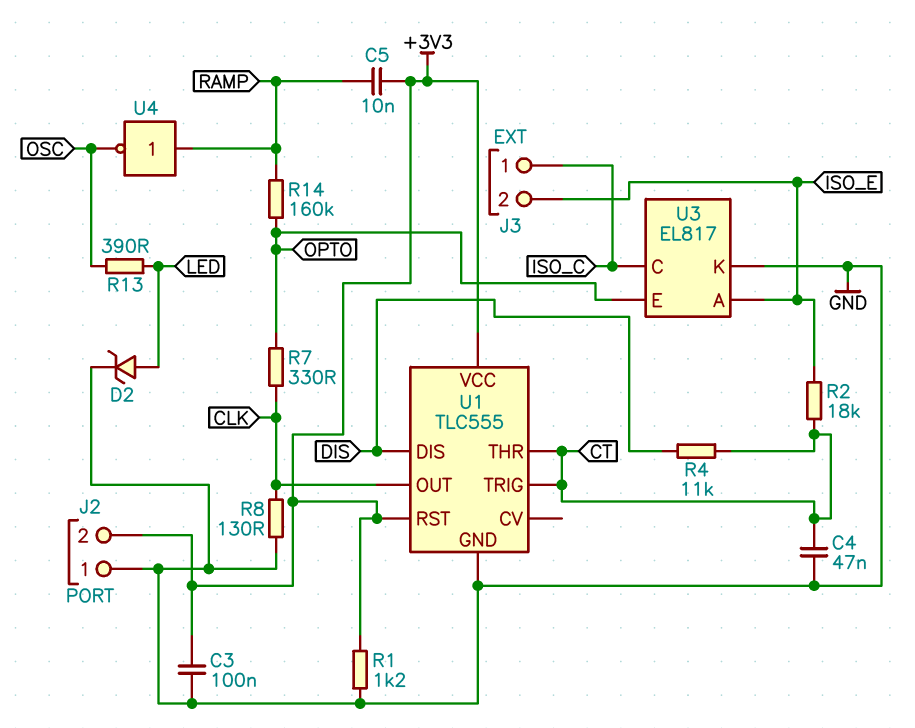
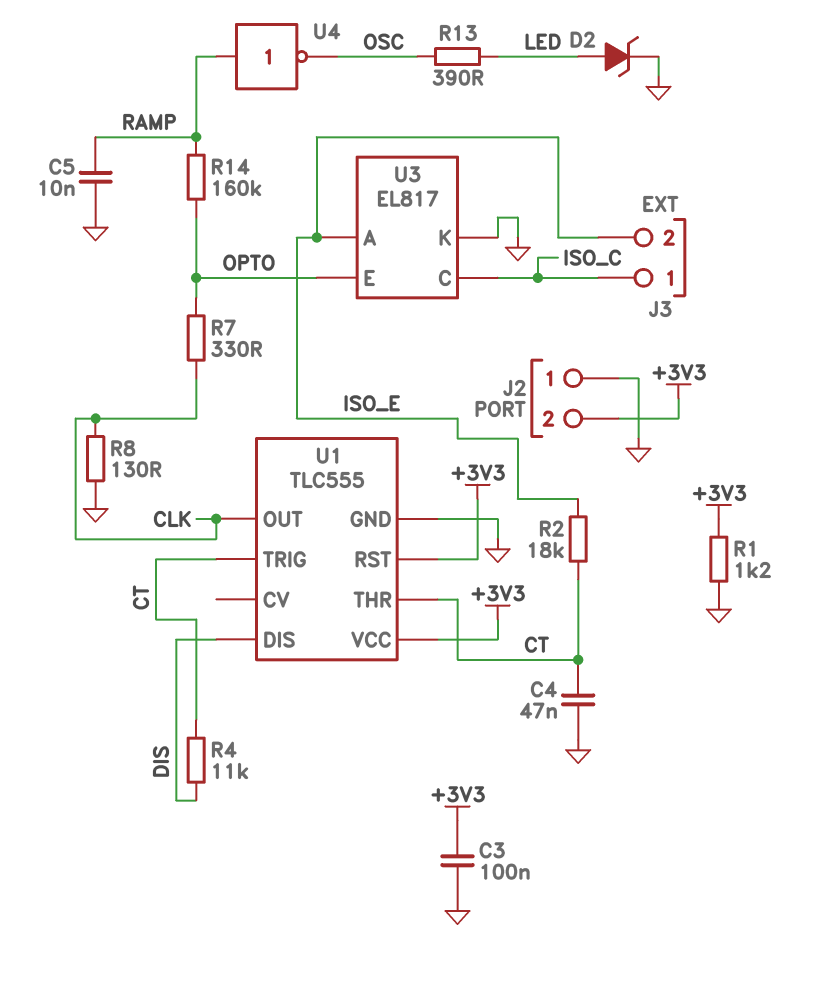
C5: 10nF (+3V3, RAMP) -> 10nF (GND, RAMP)

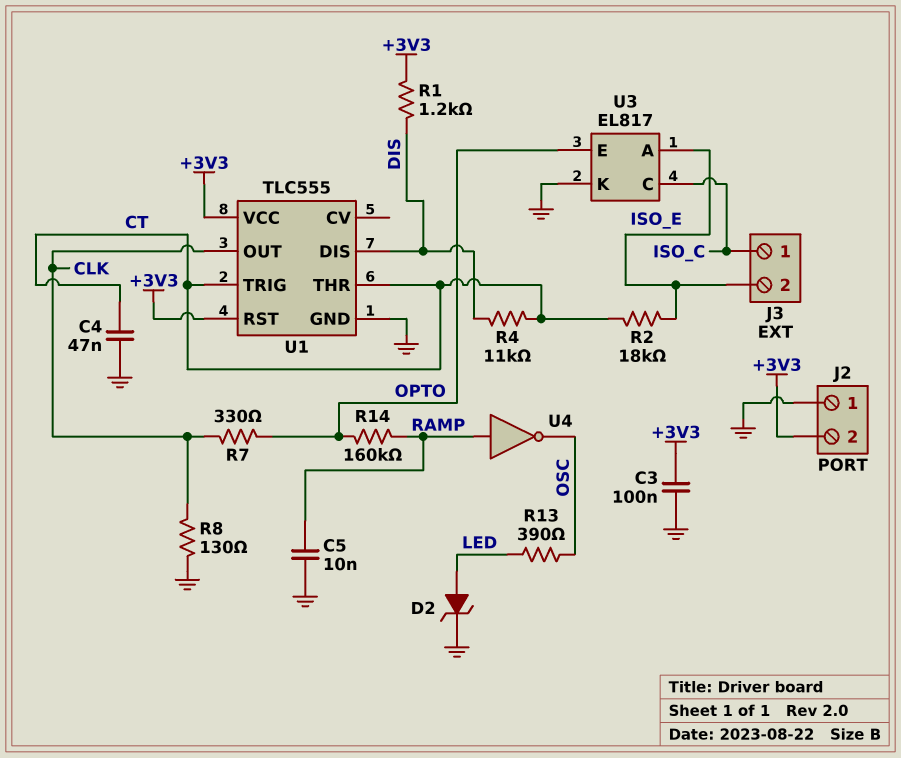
R1: 1.2k (+3V3, GND) -> 1.2k (+3V3, DIS)

